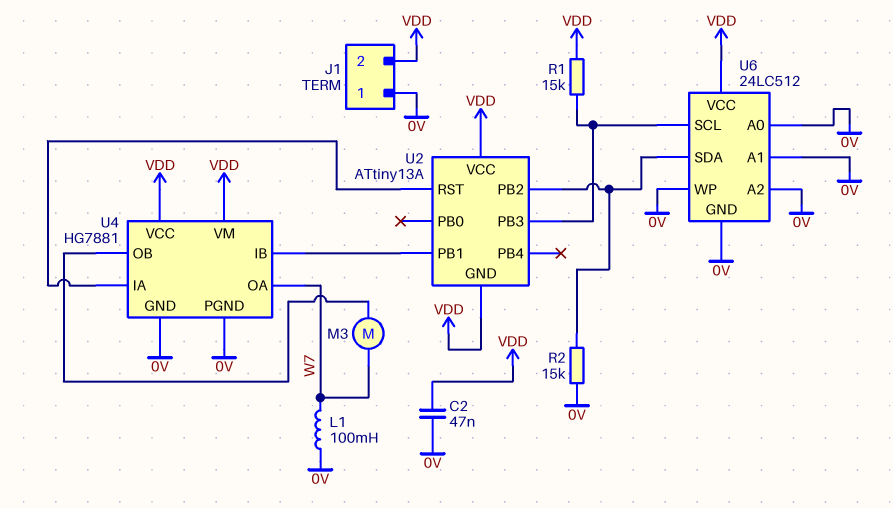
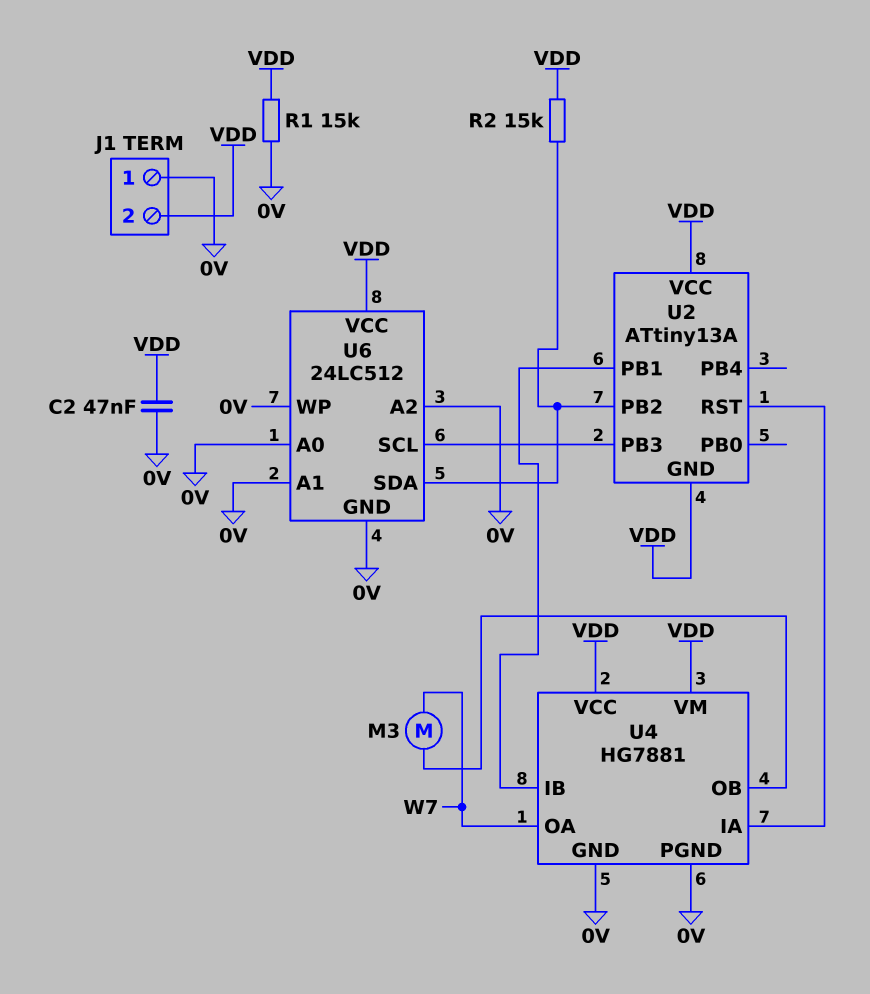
L1: 100mH (0V, W7) -> none
R1: 15k (U2/PB3, VDD) -> 15k (0V, VDD)
R2: 15k (0V, U2/PB2) -> 15k (U2/PB2, VDD)

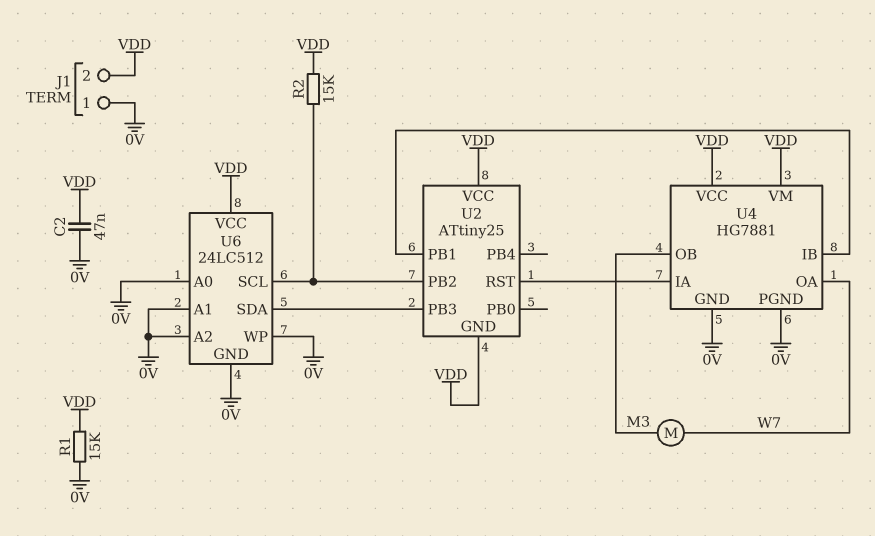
U2: ATtiny13A -> ATtiny25
U6 pin SCL: U2/PB3 -> U2/PB2
U6 pin SDA: U2/PB2 -> U2/PB3

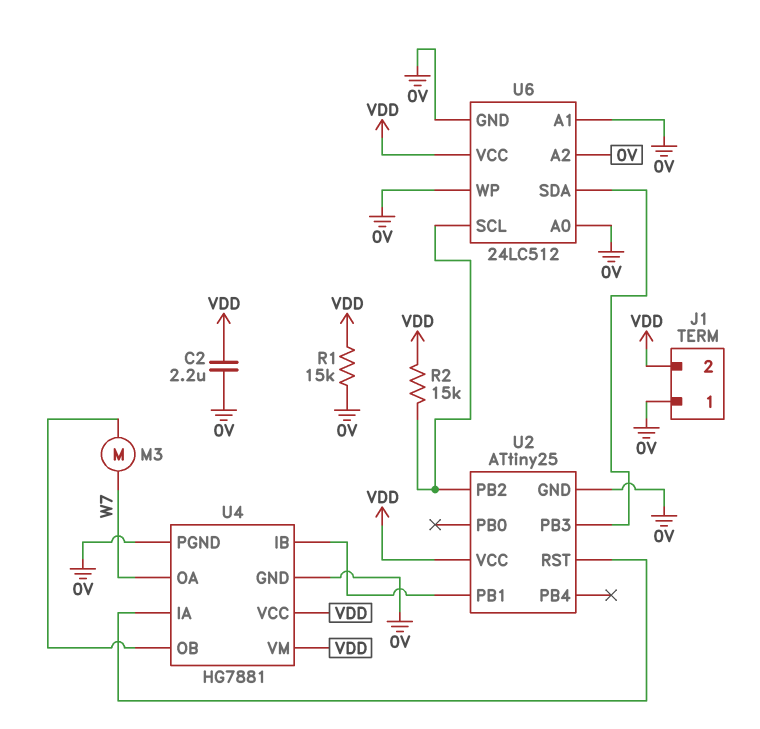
C2: 47nF (0V, VDD) -> 2.2uF (0V, VDD)
U2 pin GND: VDD -> 0V

